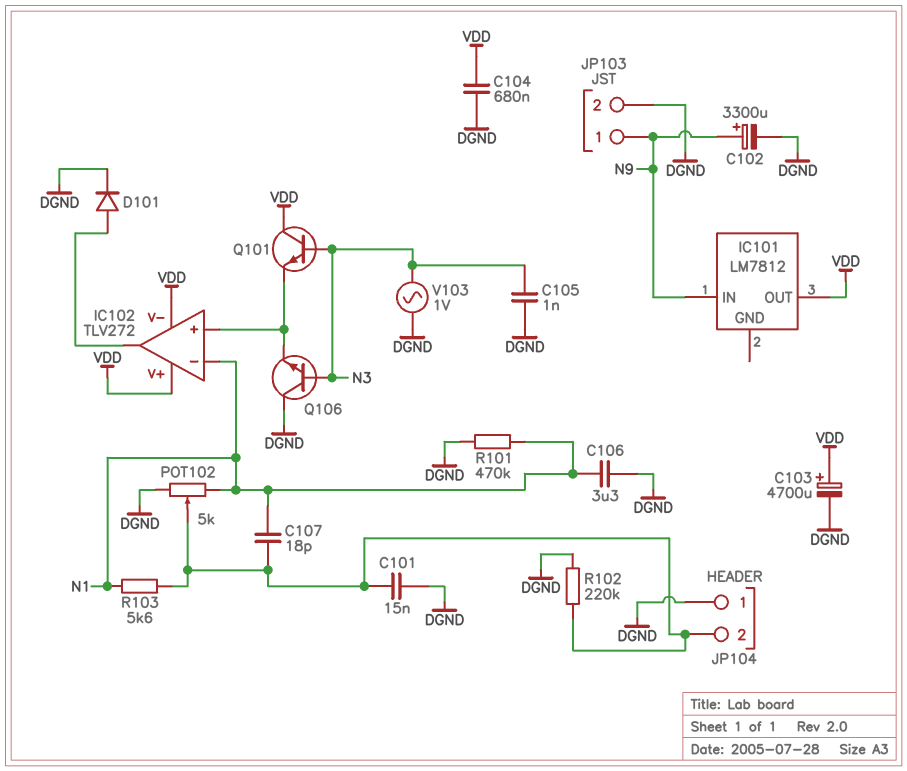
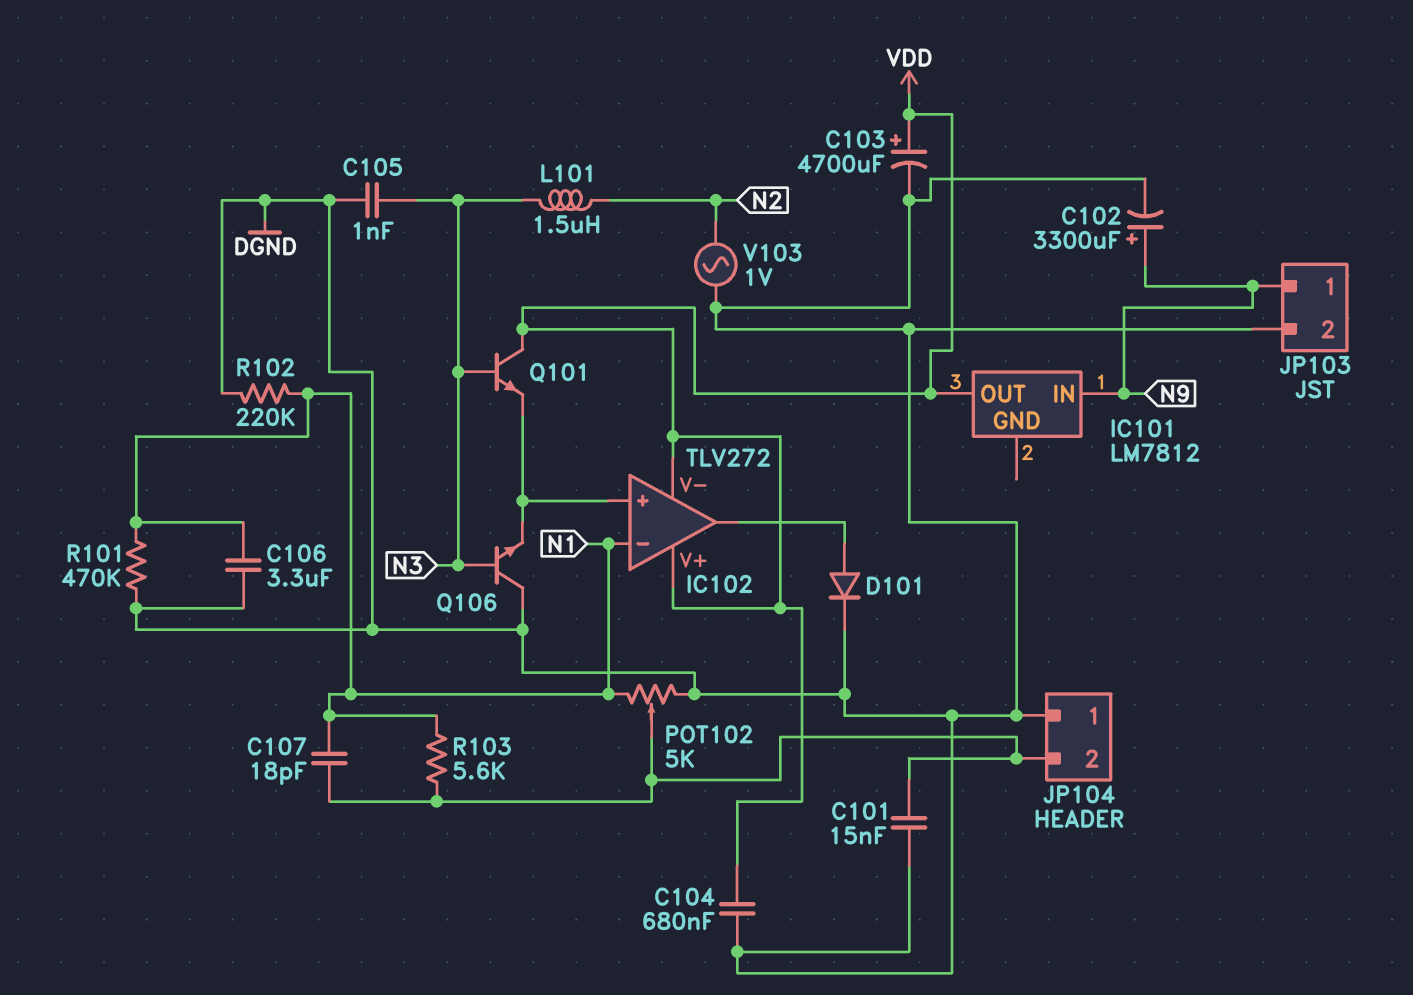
L101: none -> 1.5uH (N2, N3)
R102: 220k (DGND, JP104/2) -> 220k (DGND, N1)
V103: AC 1V (DGND, N3) -> AC 1V (DGND, N2)

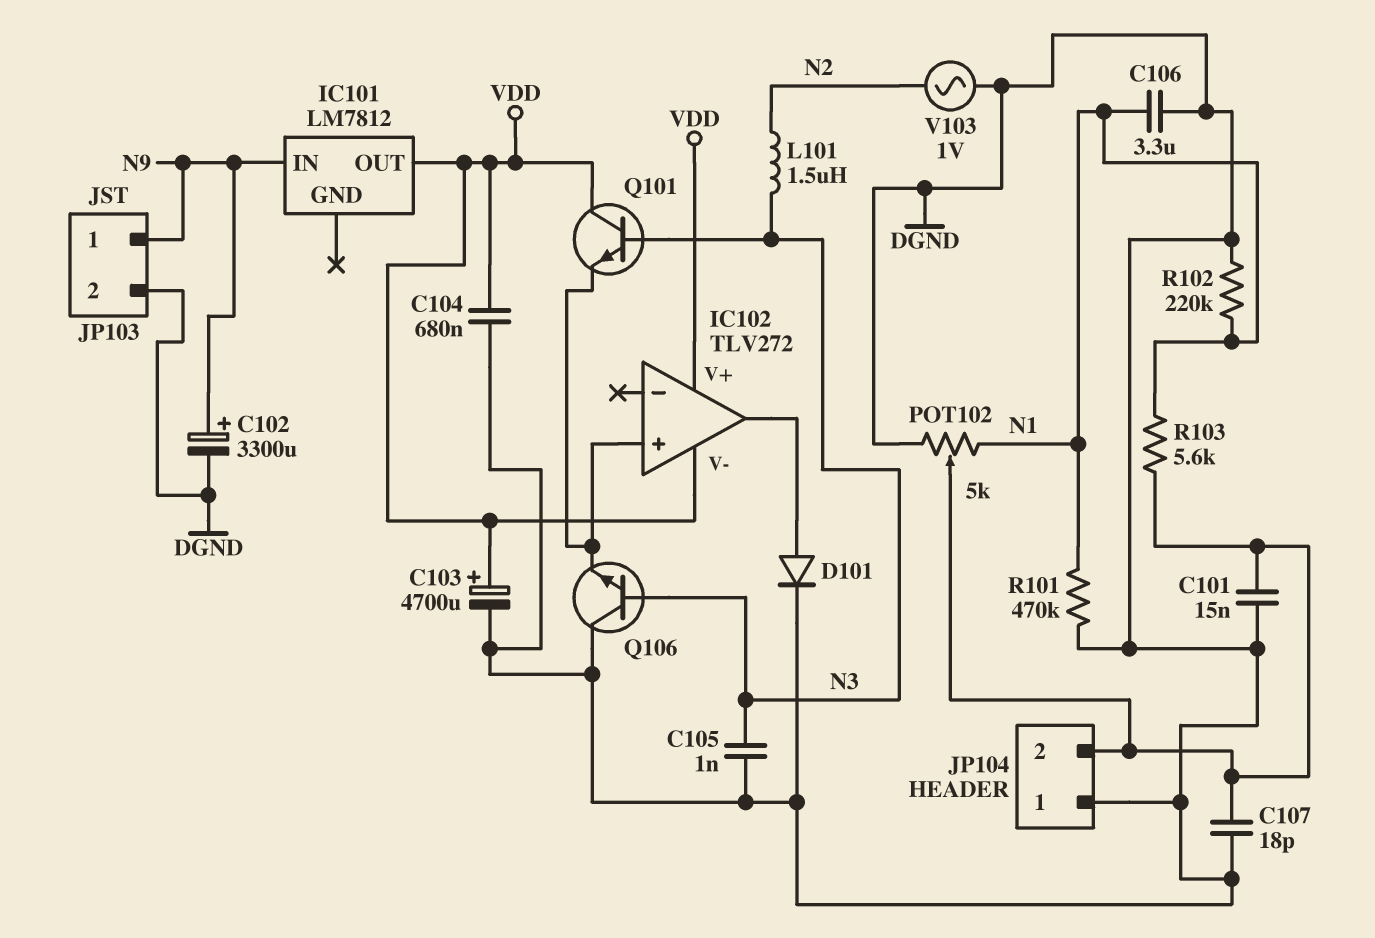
C107: 18pF (JP104/2, N1) -> 18pF (DGND, JP104/2)
IC102 pin in-: N1 -> none

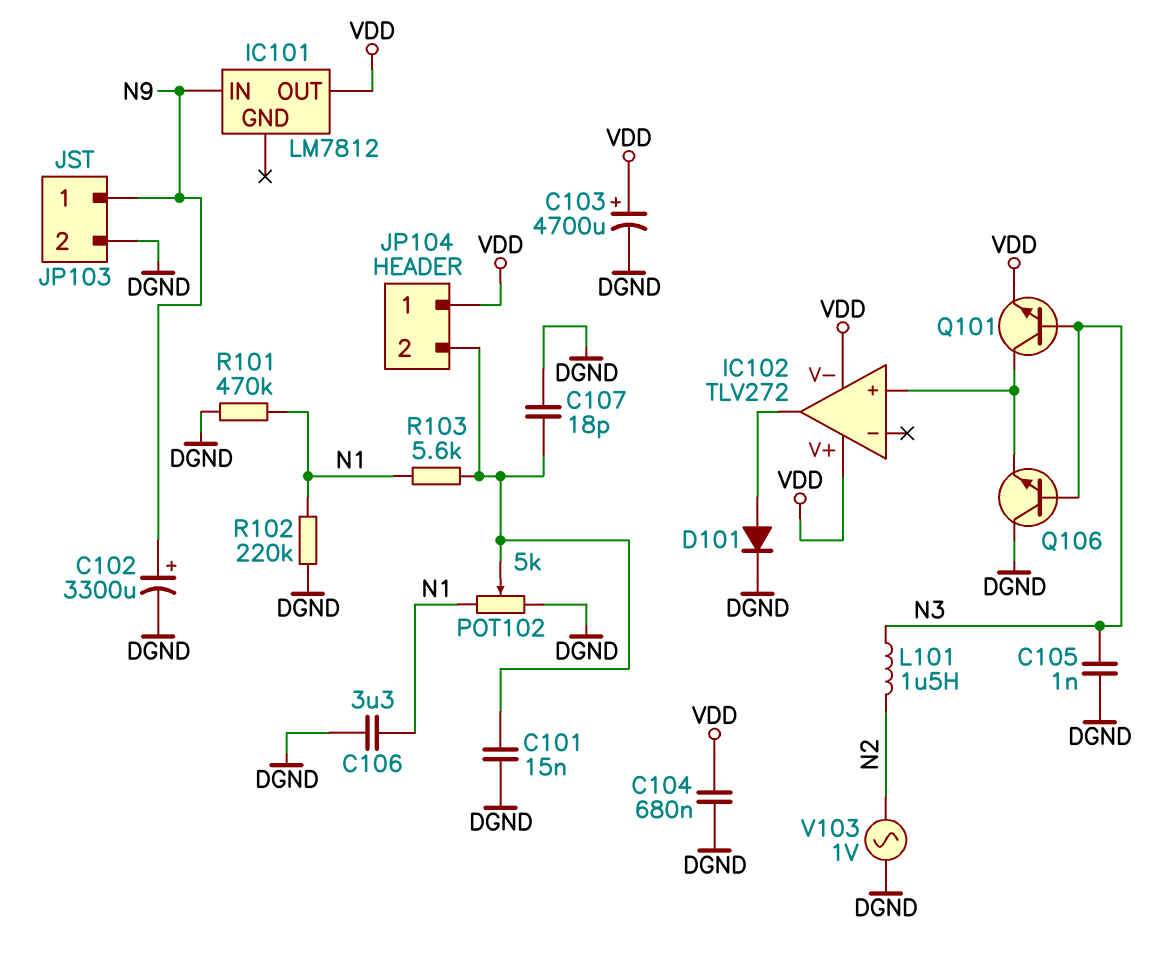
JP104 pin 1: DGND -> VDD
Q101: NPN (B N3, C VDD, E IC102/in+) -> NPN (B N3, C IC102/in+, E VDD)

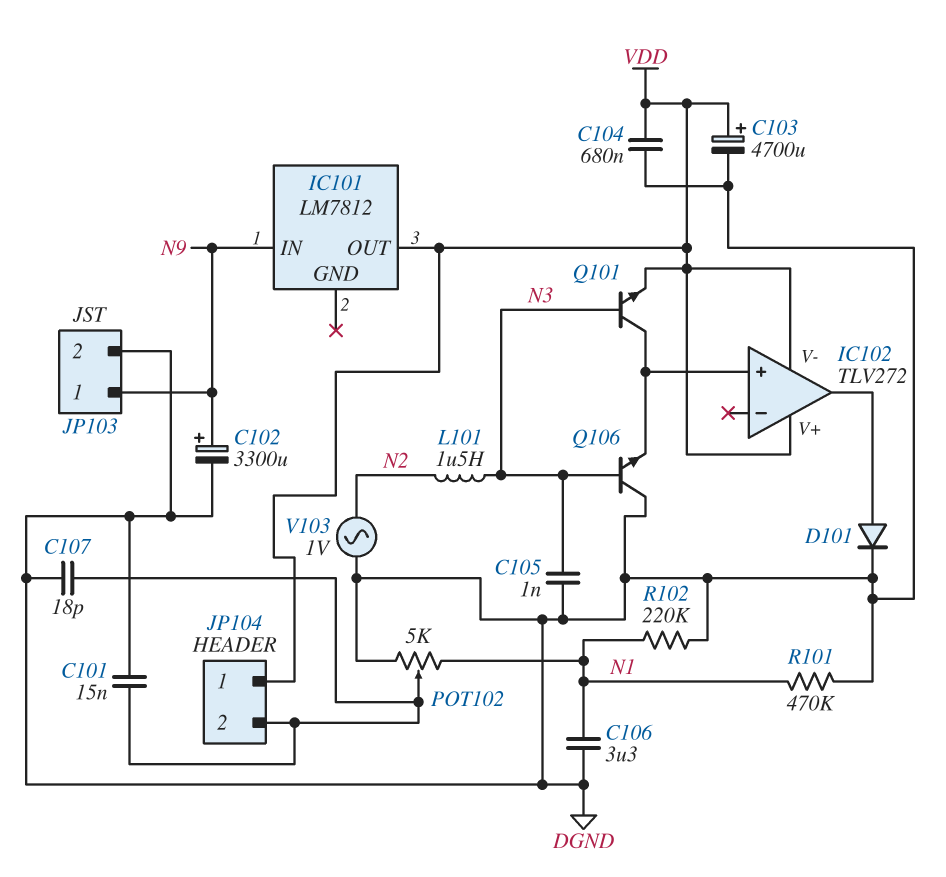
R103: 5.6k (JP104/2, N1) -> none

